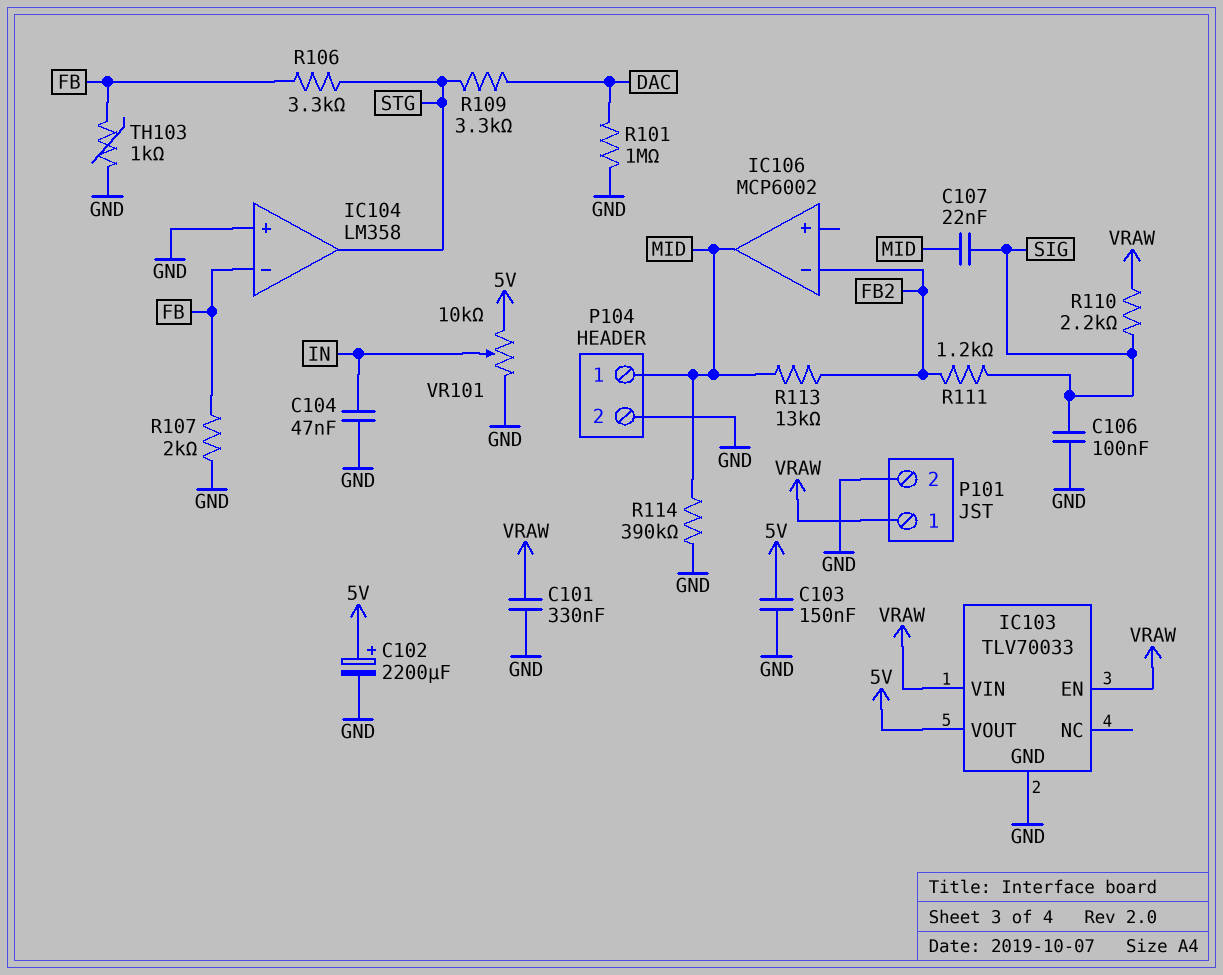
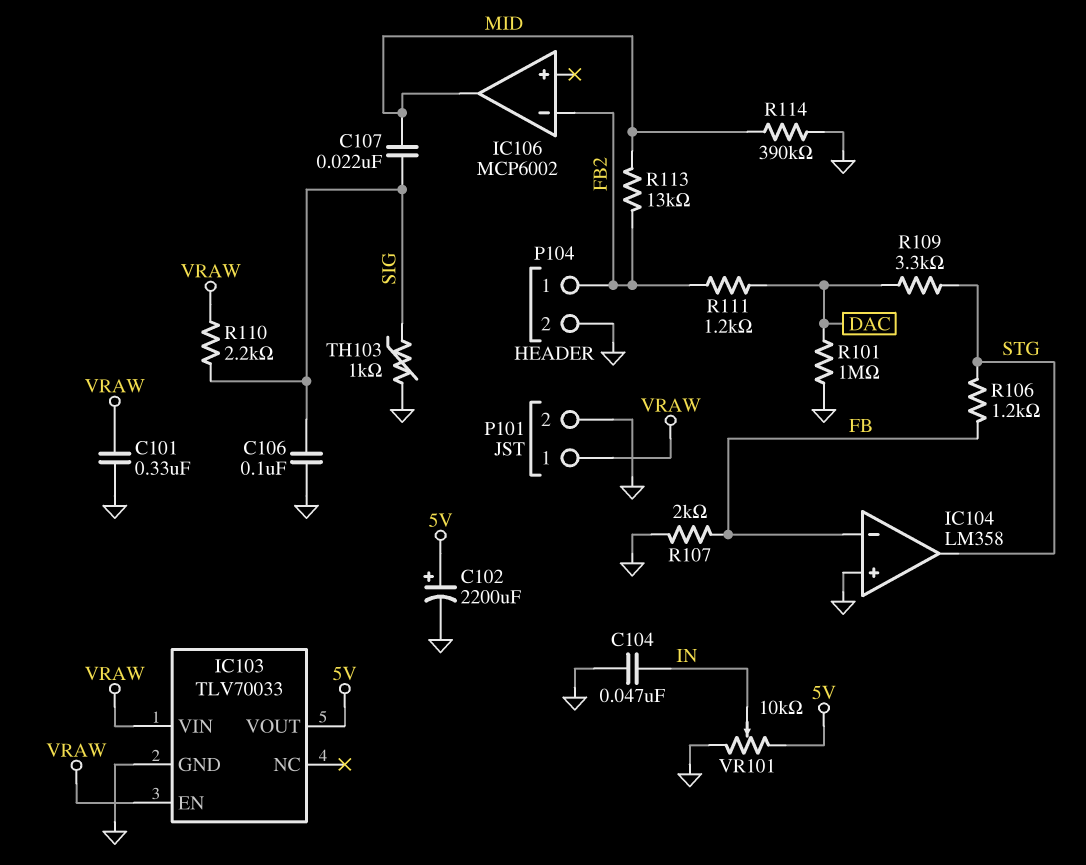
C103: 150nF (5V, GND) -> none
P104 pin 1: MID -> FB2
R106: 3.3k (FB, STG) -> 1.2k (FB, STG)
R111: 1.2k (FB2, SIG) -> 1.2k (DAC, FB2)
TH103: 1k (FB, GND) -> 1k (GND, SIG)

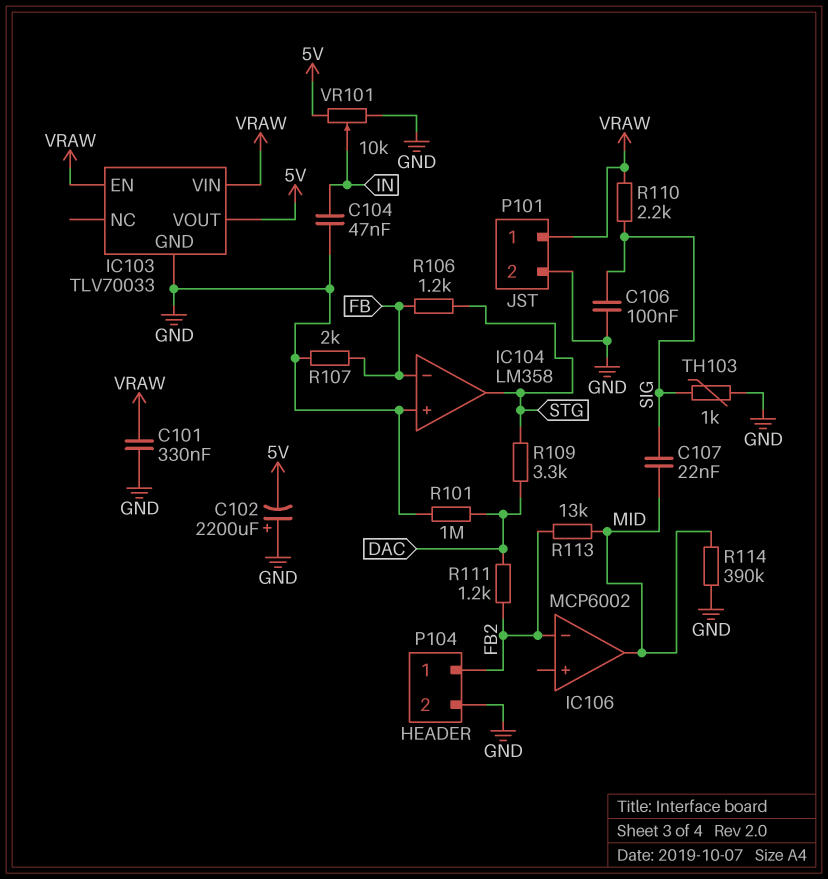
C102: 2200uF (plus 5V, minus GND) -> 2200uF (plus GND, minus 5V)

